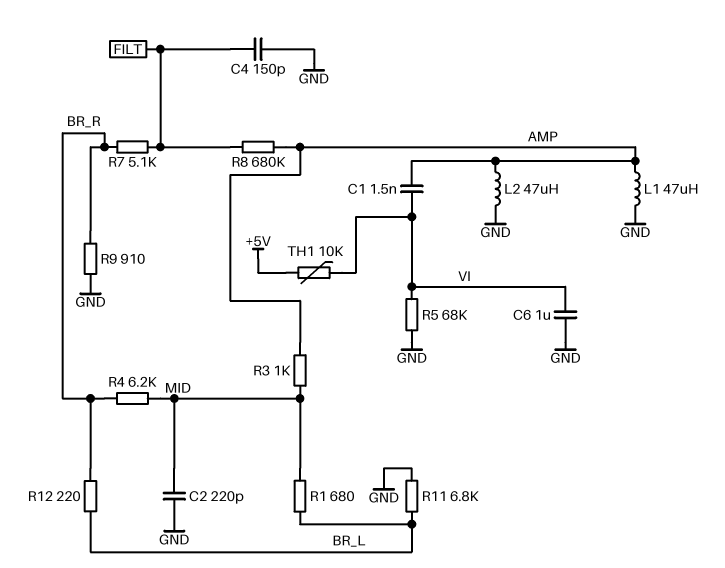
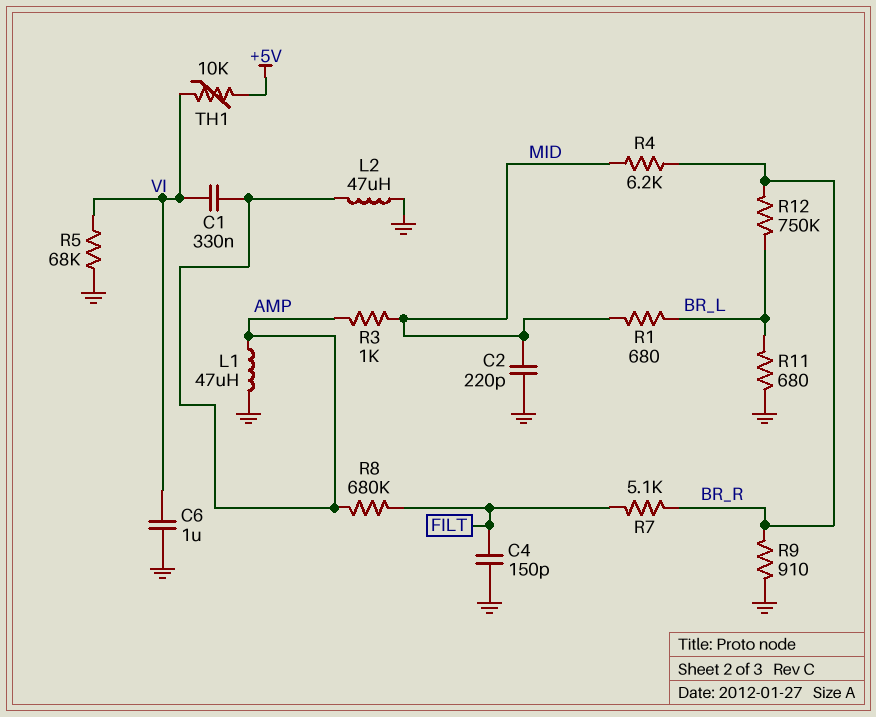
C1: 1.5nF (AMP, VI) -> 330nF (AMP, VI)
R11: 6.8k (BR_L, GND) -> 680 (BR_L, GND)
R12: 220 (BR_L, BR_R) -> 750k (BR_L, BR_R)

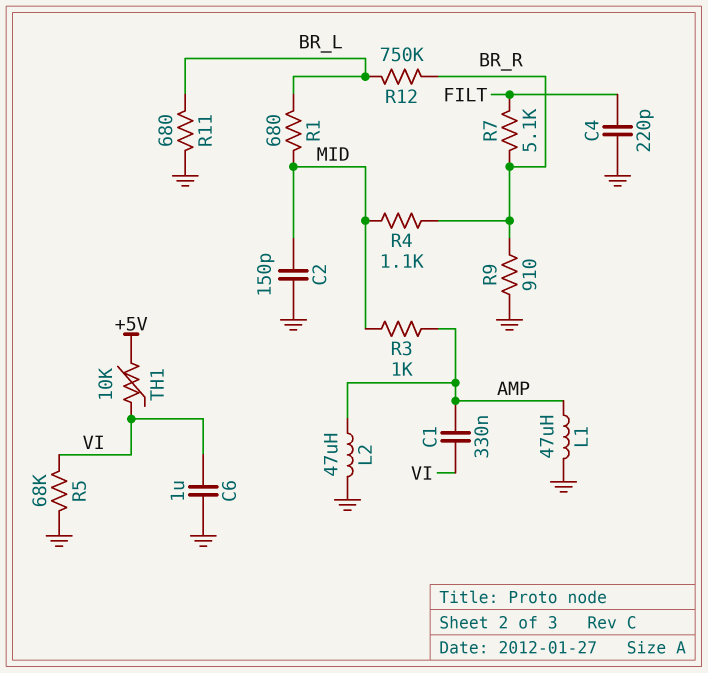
C2: 220pF (GND, MID) -> 150pF (GND, MID)
C4: 150pF (FILT, GND) -> 220pF (FILT, GND)
R4: 6.2k (BR_R, MID) -> 1.1k (BR_R, MID)
R8: 680k (AMP, FILT) -> none

